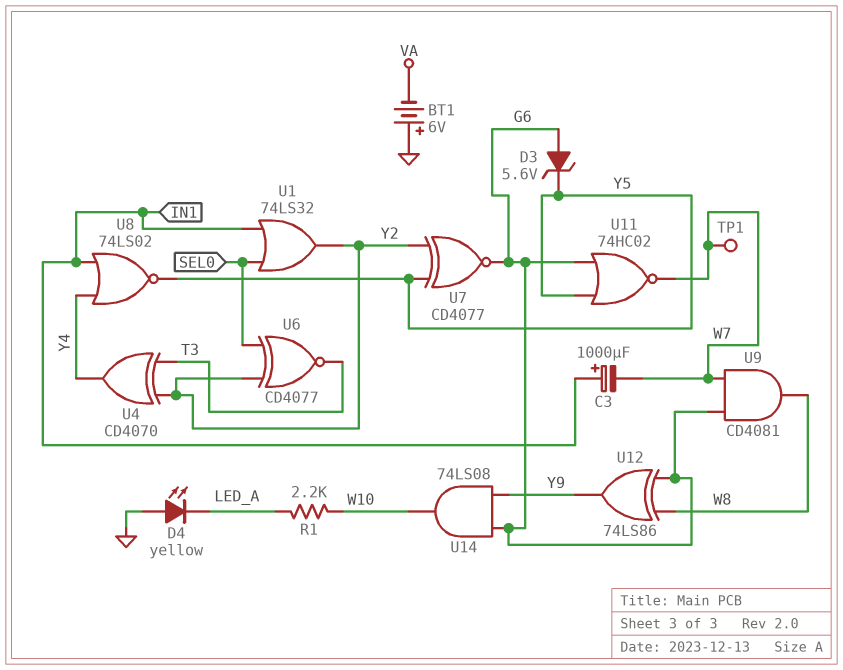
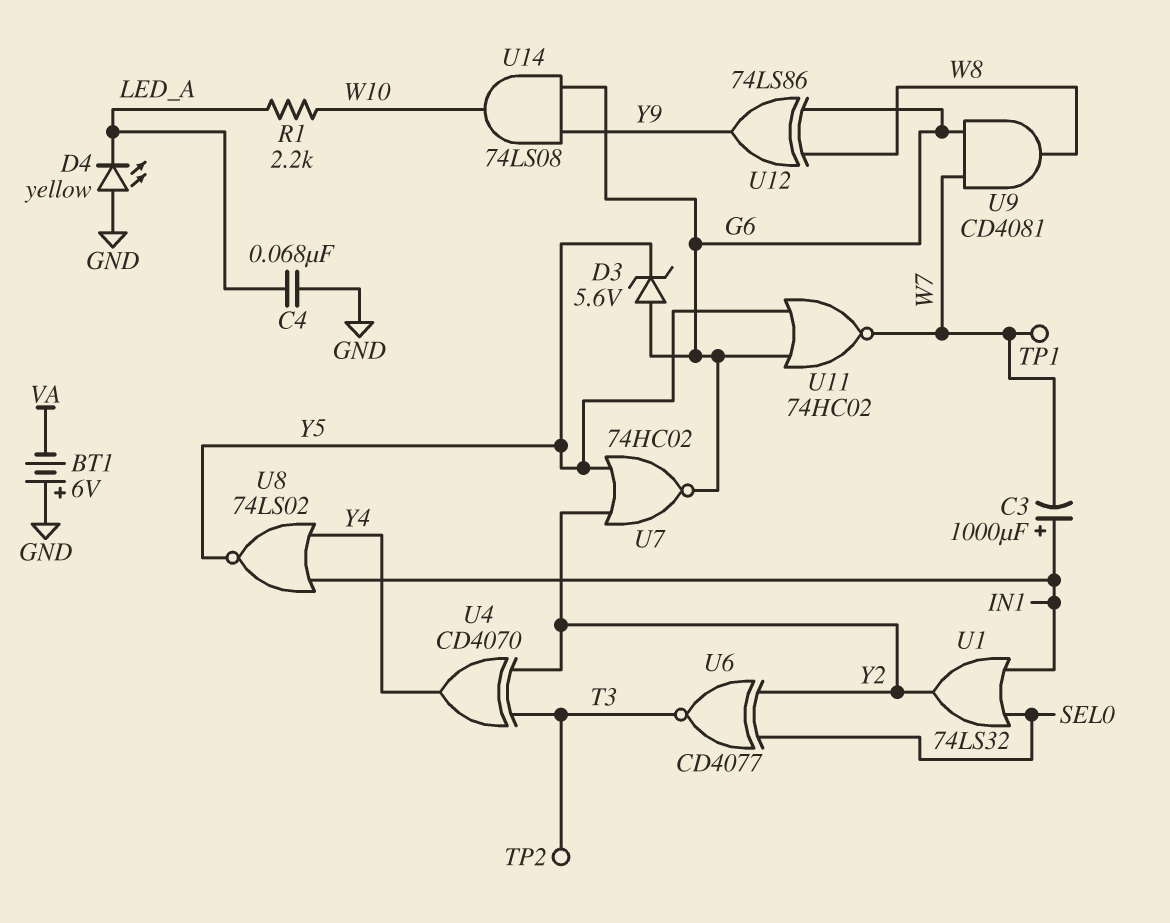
C4: none -> 68nF (GND, LED_A)
TP2: none -> test point (T3)
U7: XNOR CD4077 (in Y2, in Y5, out G6) -> NOR 74HC02 (in Y2, in Y5, out G6)

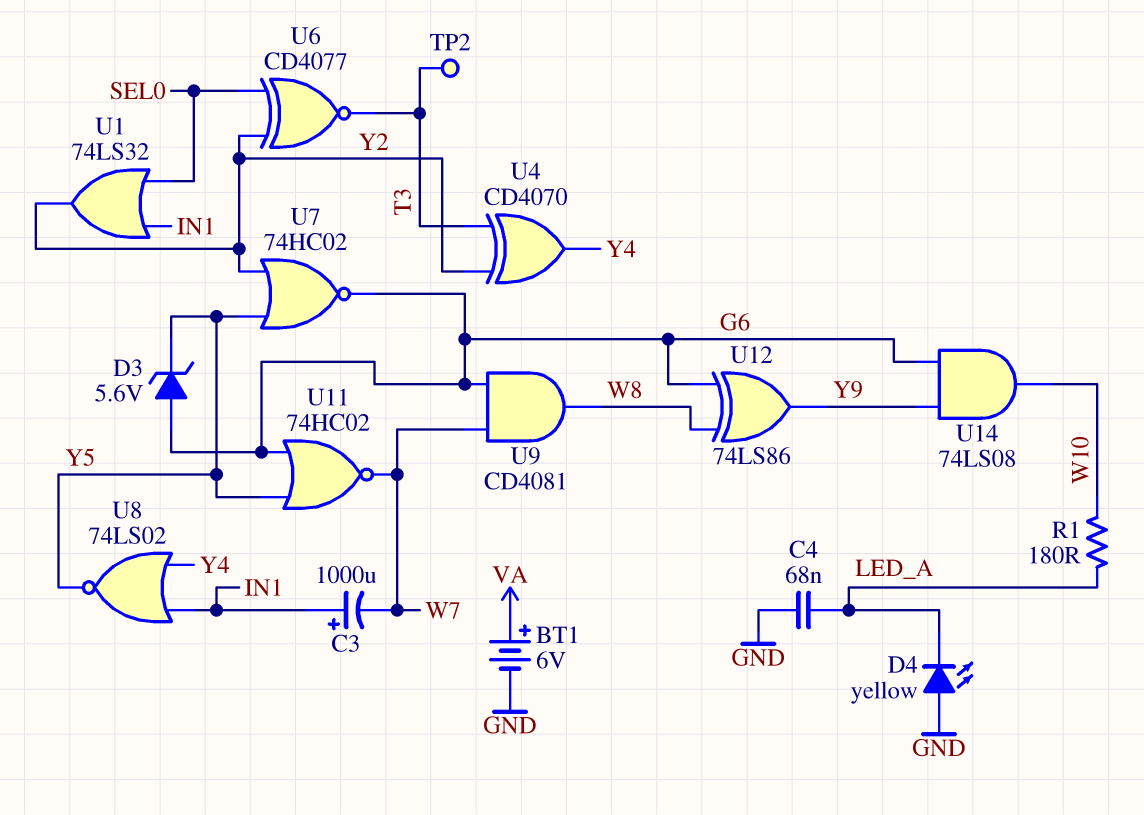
BT1: 6V (plus GND, minus VA) -> 6V (plus VA, minus GND)
R1: 2.2k (LED_A, W10) -> 180 (LED_A, W10)
TP1: test point (W7) -> none

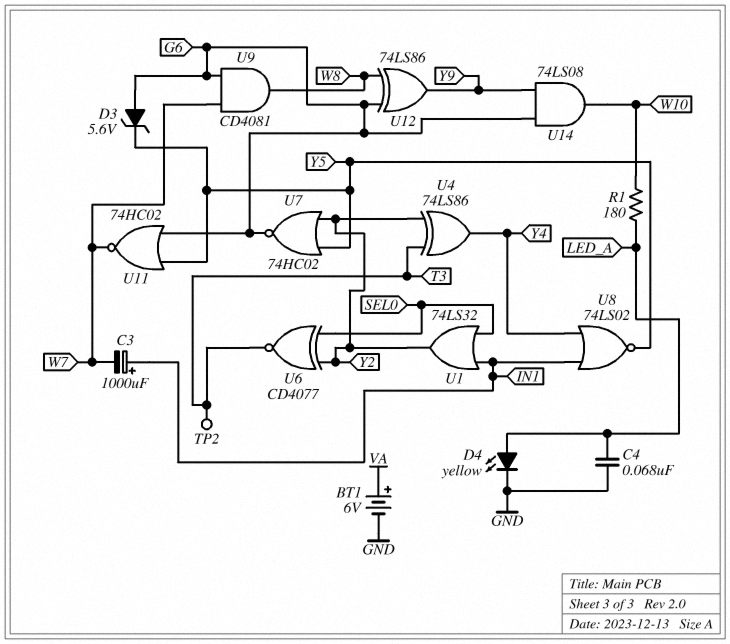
D4: LED yellow (A GND, K LED_A) -> LED yellow (A LED_A, K GND)
U4: XOR CD4070 (in T3, in Y2, out Y4) -> XOR 74LS86 (in T3, in Y2, out Y4)

